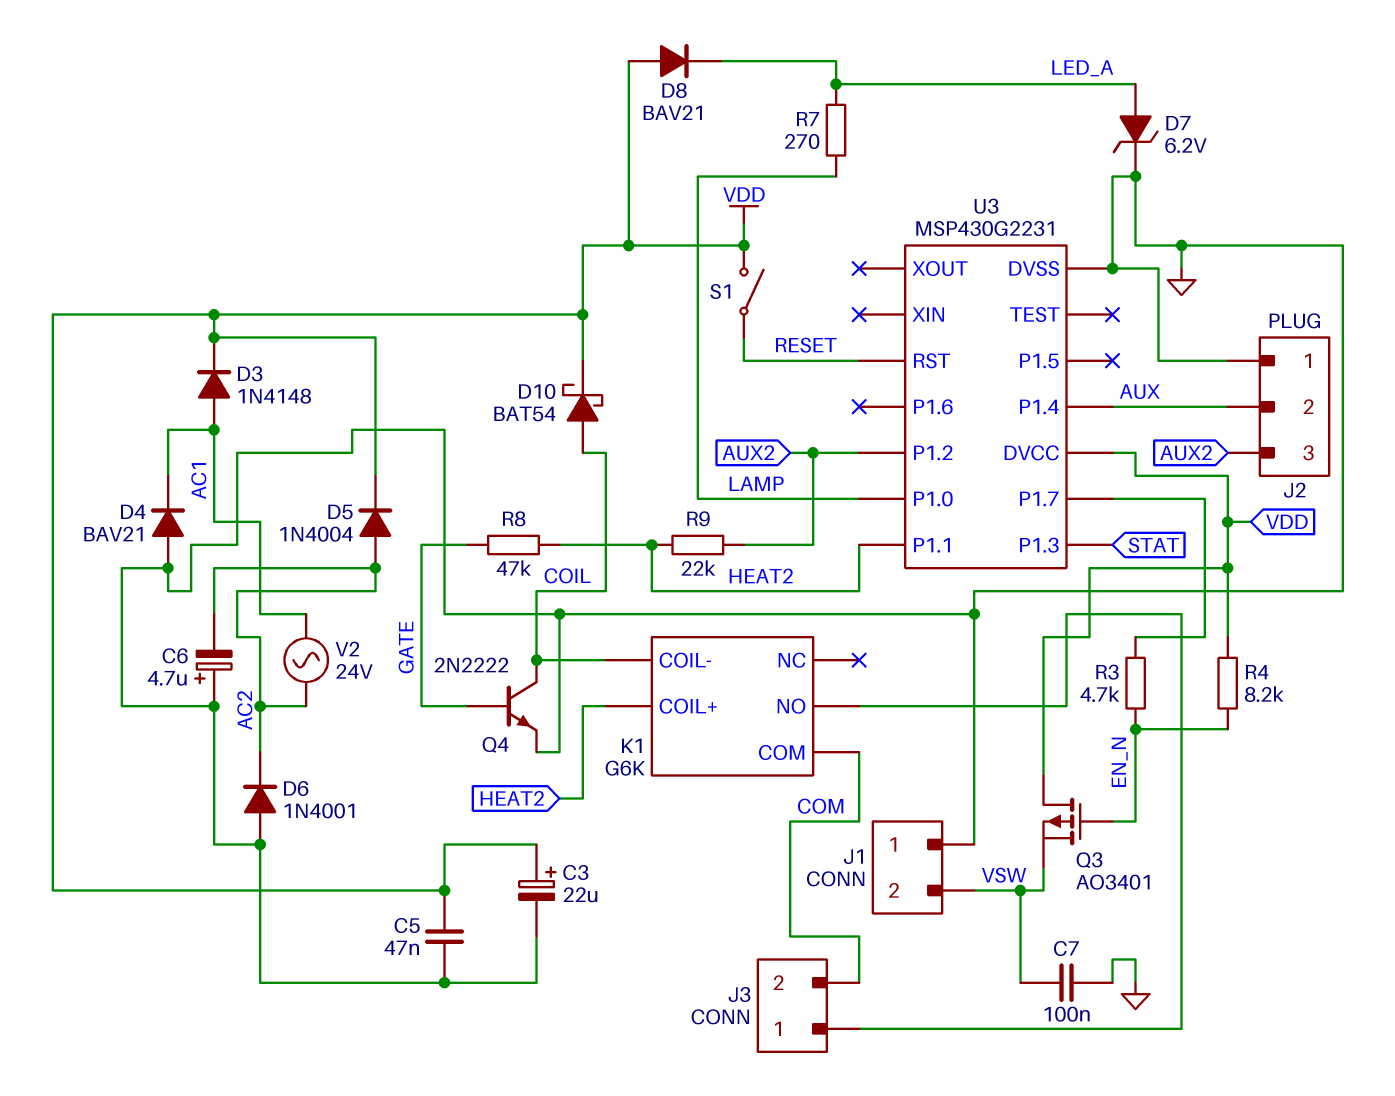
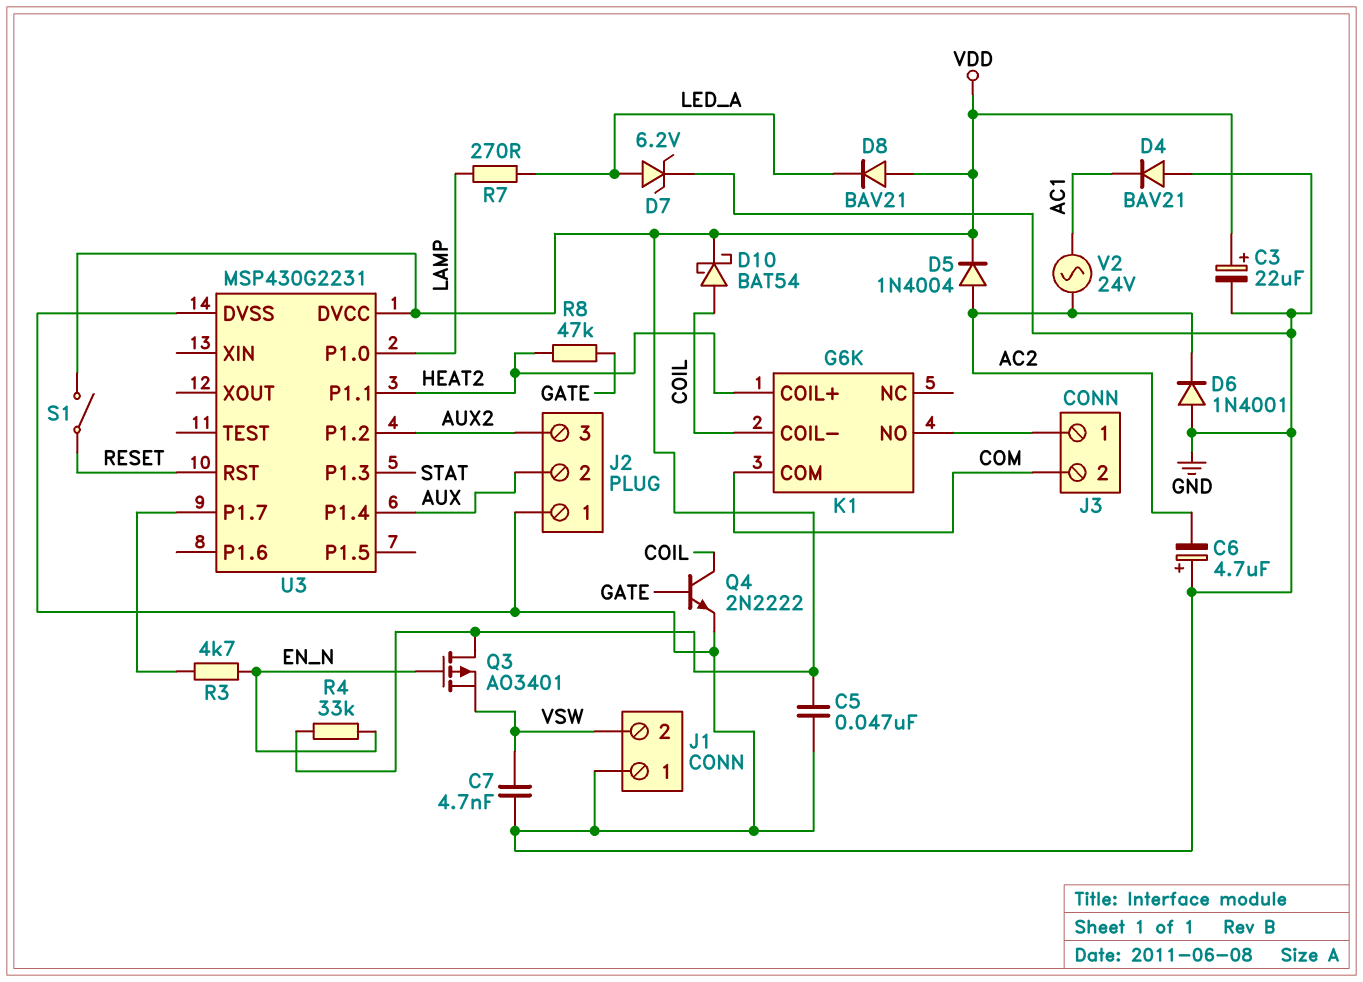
C7: 100nF (GND, VSW) -> 4.7nF (GND, VSW)
D3: diode 1N4148 (A AC1, K VDD) -> none
R4: 8.2k (EN_N, VDD) -> 33k (EN_N, VDD)
R9: 22k (AUX2, HEAT2) -> none

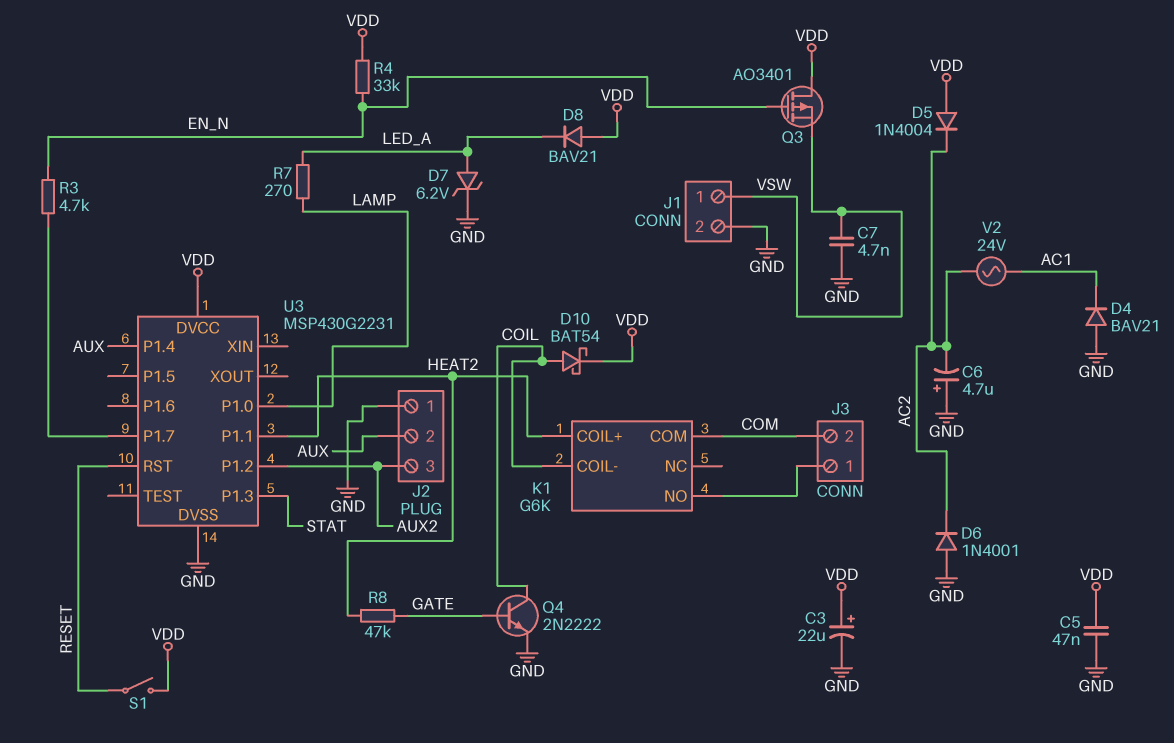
D5: diode 1N4004 (A AC2, K VDD) -> diode 1N4004 (A VDD, K AC2)
J1 pin 1: GND -> VSW
J1 pin 2: VSW -> GND

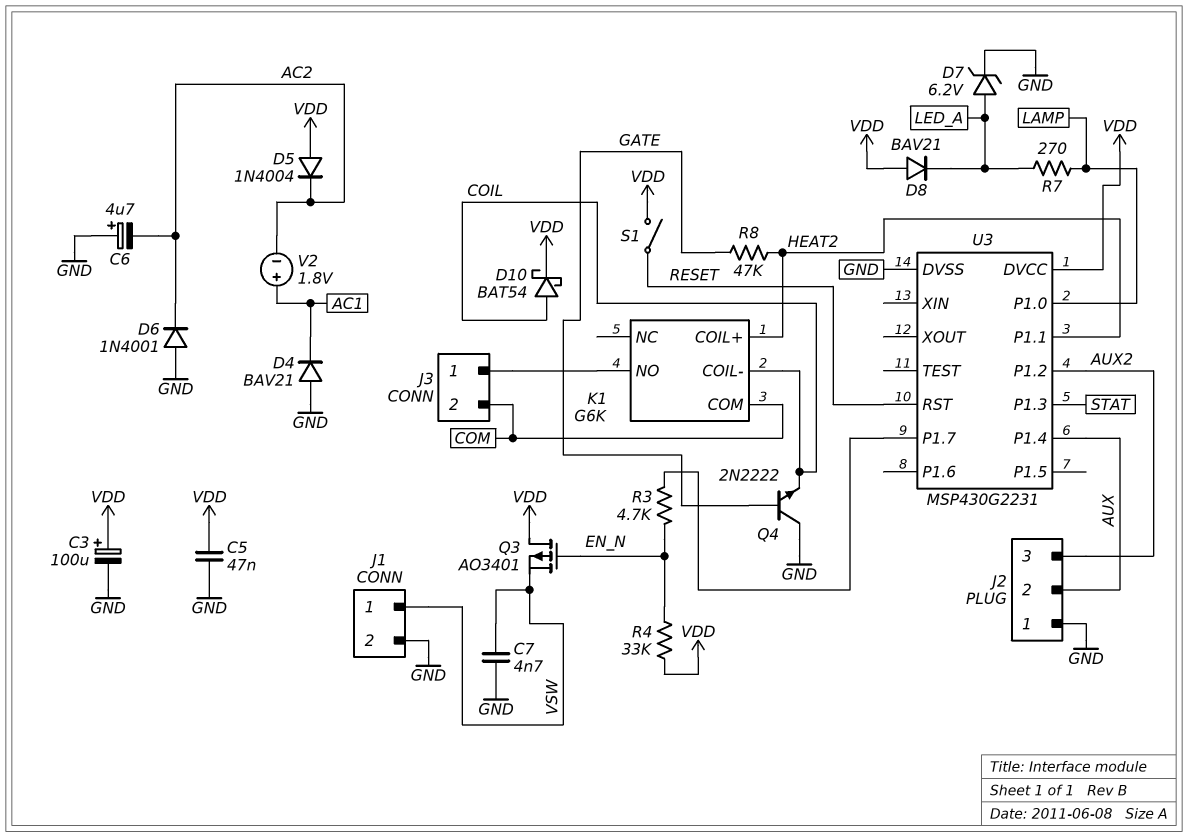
C3: 22uF (plus VDD, minus GND) -> 100uF (plus VDD, minus GND)
Q4: NPN 2N2222 (B GATE, C COIL, E GND) -> NPN 2N2222 (B GATE, C GND, E COIL)
V2: AC 24V (AC1, AC2) -> 1.8V (plus AC1, minus AC2)

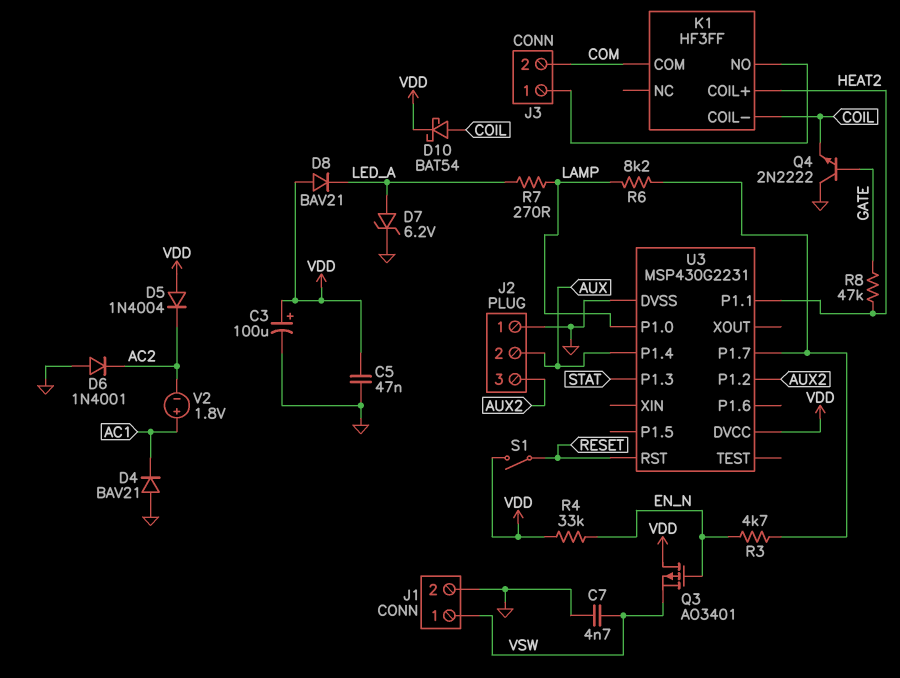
C6: 4.7uF (plus GND, minus AC2) -> none
K1: G6K -> HF3FF
R6: none -> 8.2k (LAMP, U3/P1.7)

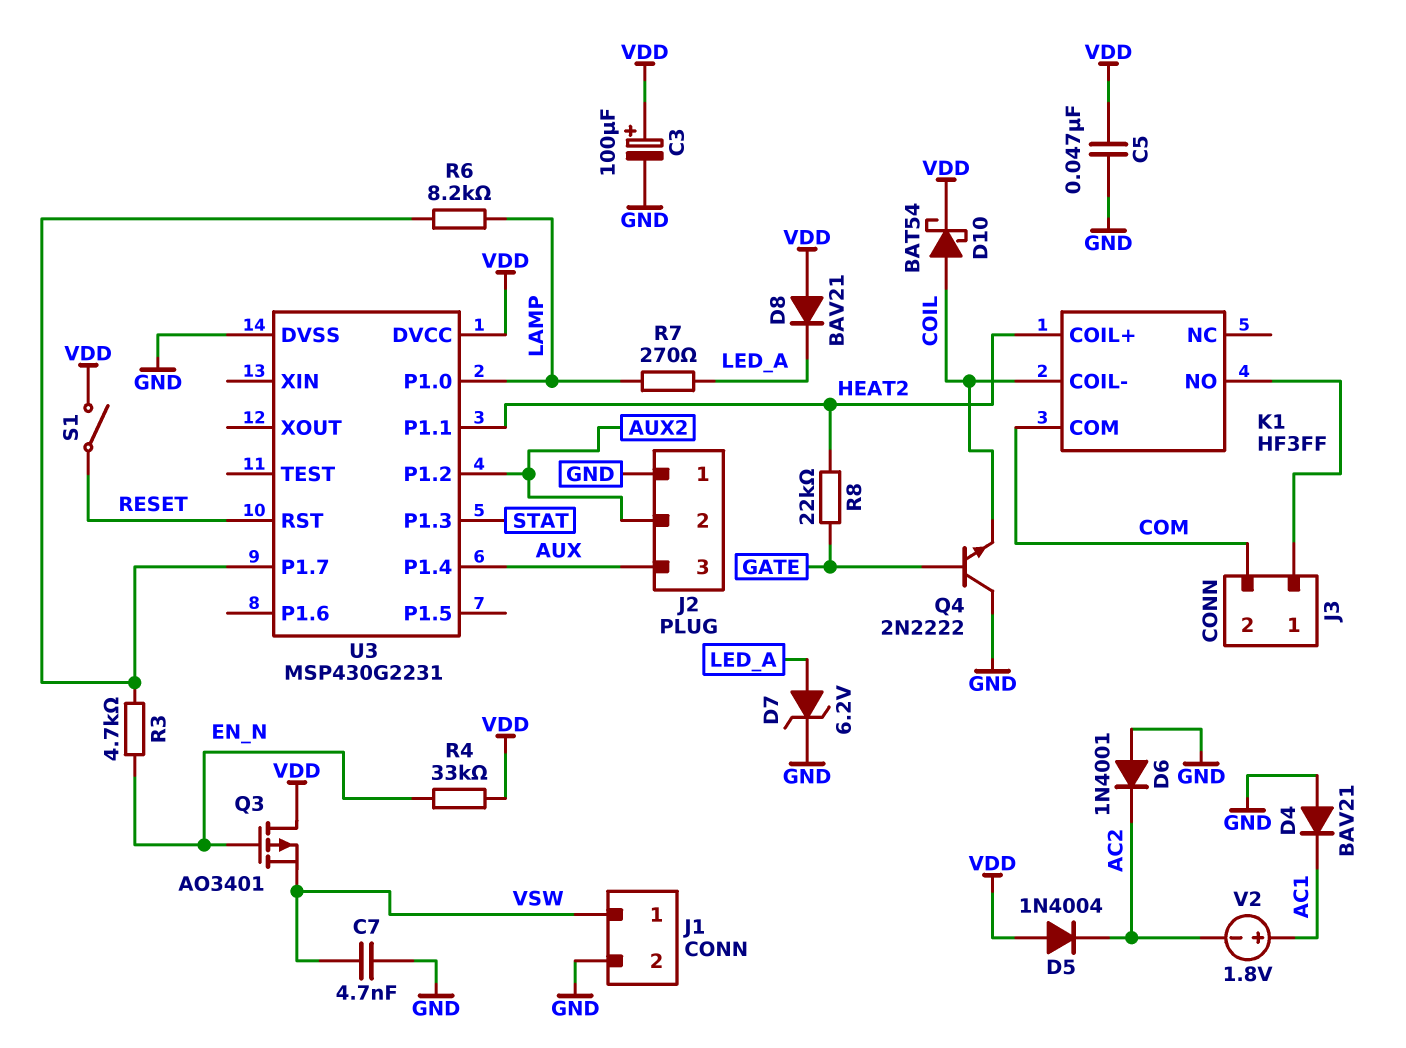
J2 pin 2: AUX -> AUX2
J2 pin 3: AUX2 -> AUX
R8: 47k (GATE, HEAT2) -> 22k (GATE, HEAT2)

